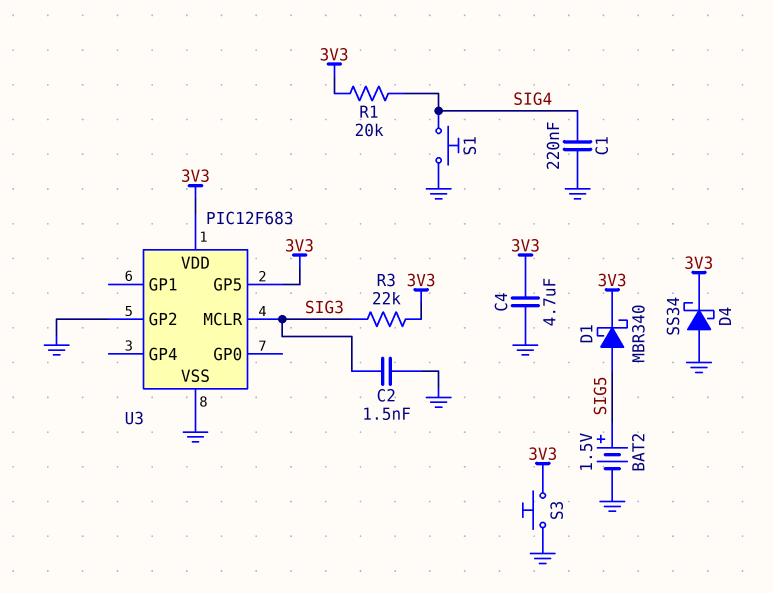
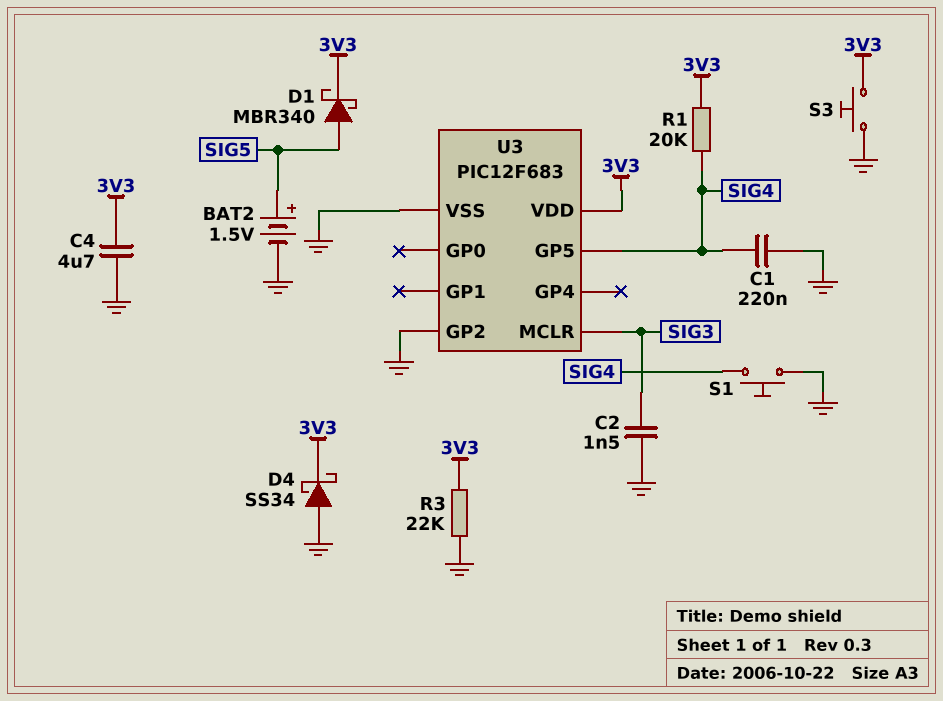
R3: 22k (3V3, SIG3) -> 22k (3V3, GND)
U3 pin GP5: 3V3 -> SIG4

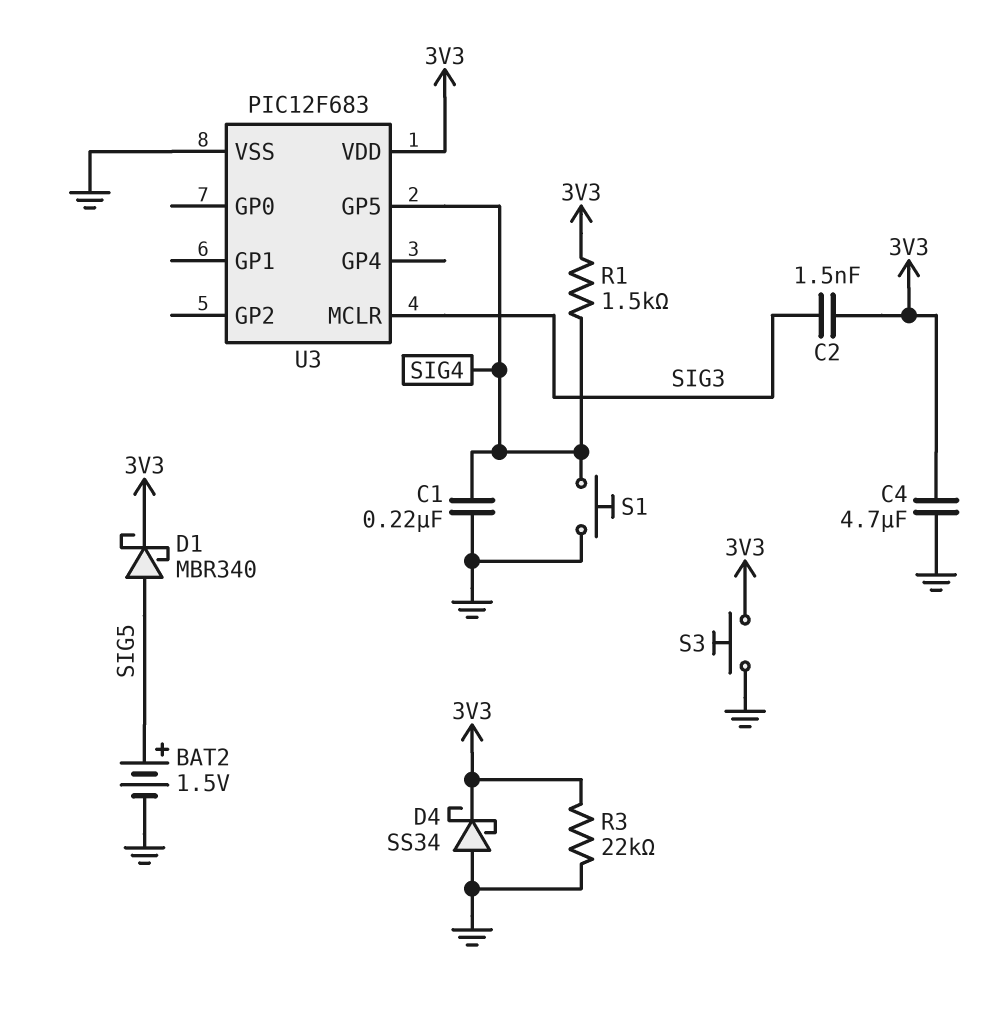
C2: 1.5nF (GND, SIG3) -> 1.5nF (3V3, SIG3)
R1: 20k (3V3, SIG4) -> 1.5k (3V3, SIG4)
U3 pin GP2: GND -> none

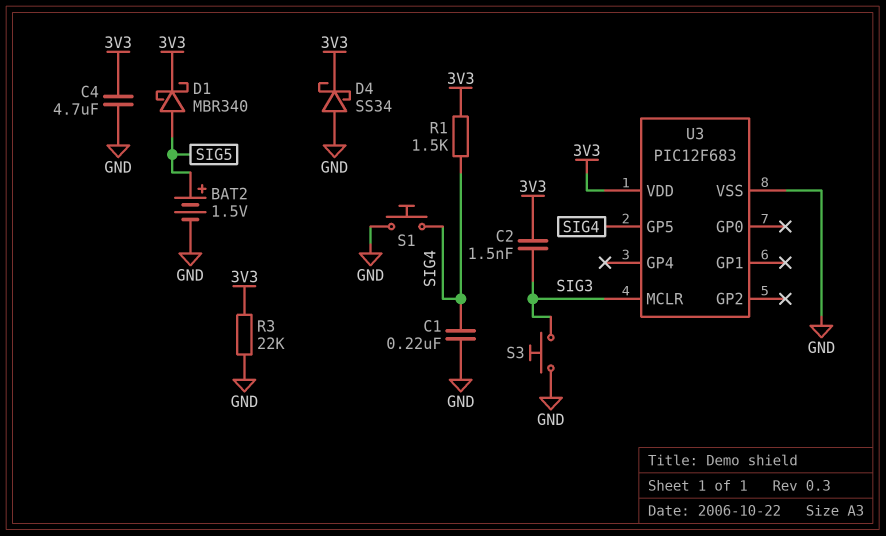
S3: button (3V3, GND) -> button (GND, SIG3)

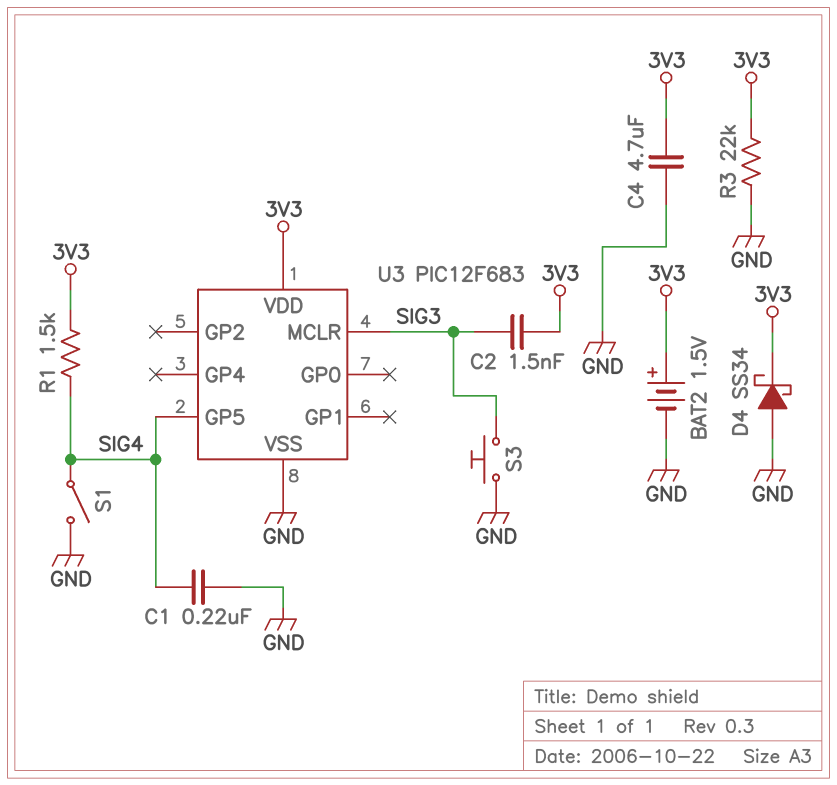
BAT2: 1.5V (plus SIG5, minus GND) -> 1.5V (plus 3V3, minus GND)
D1: schottky MBR340 (A SIG5, K 3V3) -> none
S1: button (GND, SIG4) -> switch (GND, SIG4)

